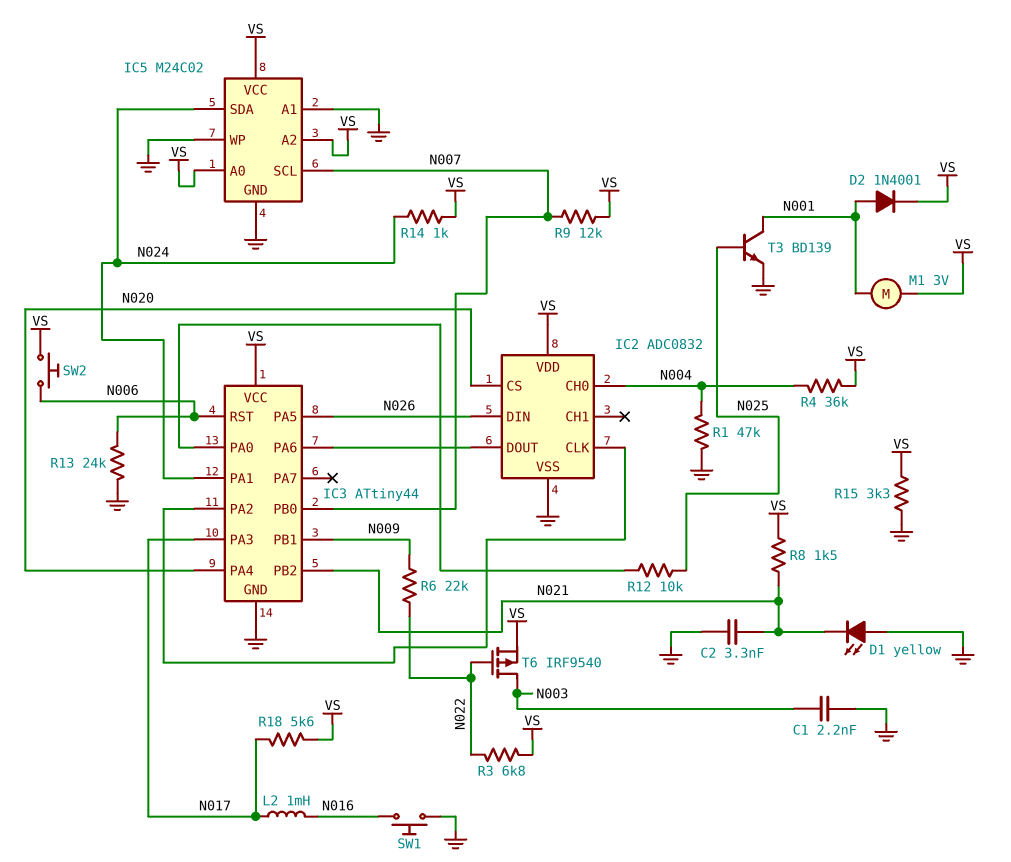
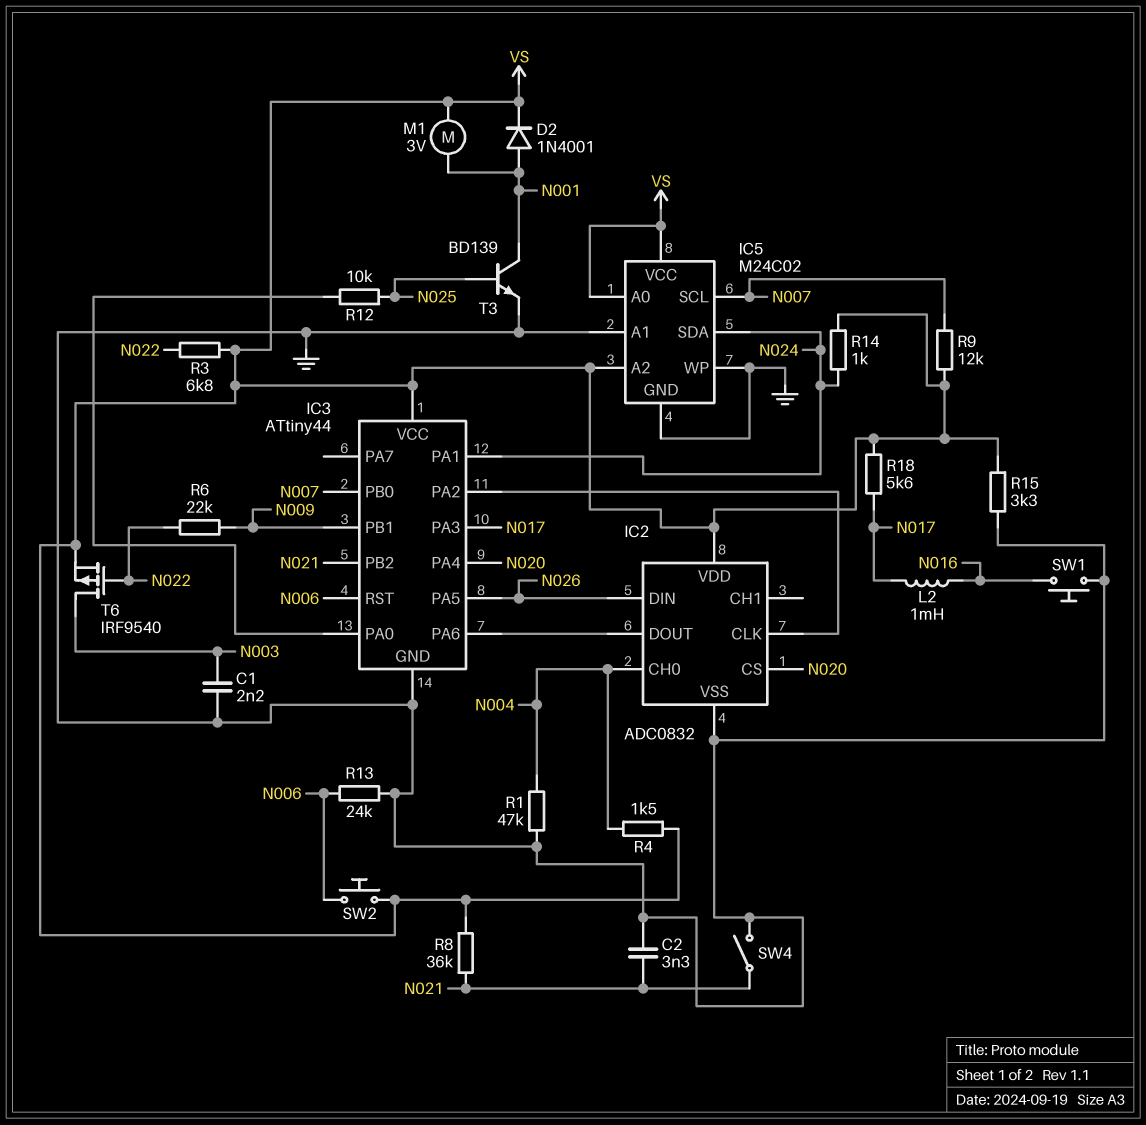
D1: LED yellow (A GND, K N021) -> none
R4: 36k (N004, VS) -> 1.5k (N004, VS)
R8: 1.5k (N021, VS) -> 36k (N021, VS)
SW4: none -> switch (GND, N021)

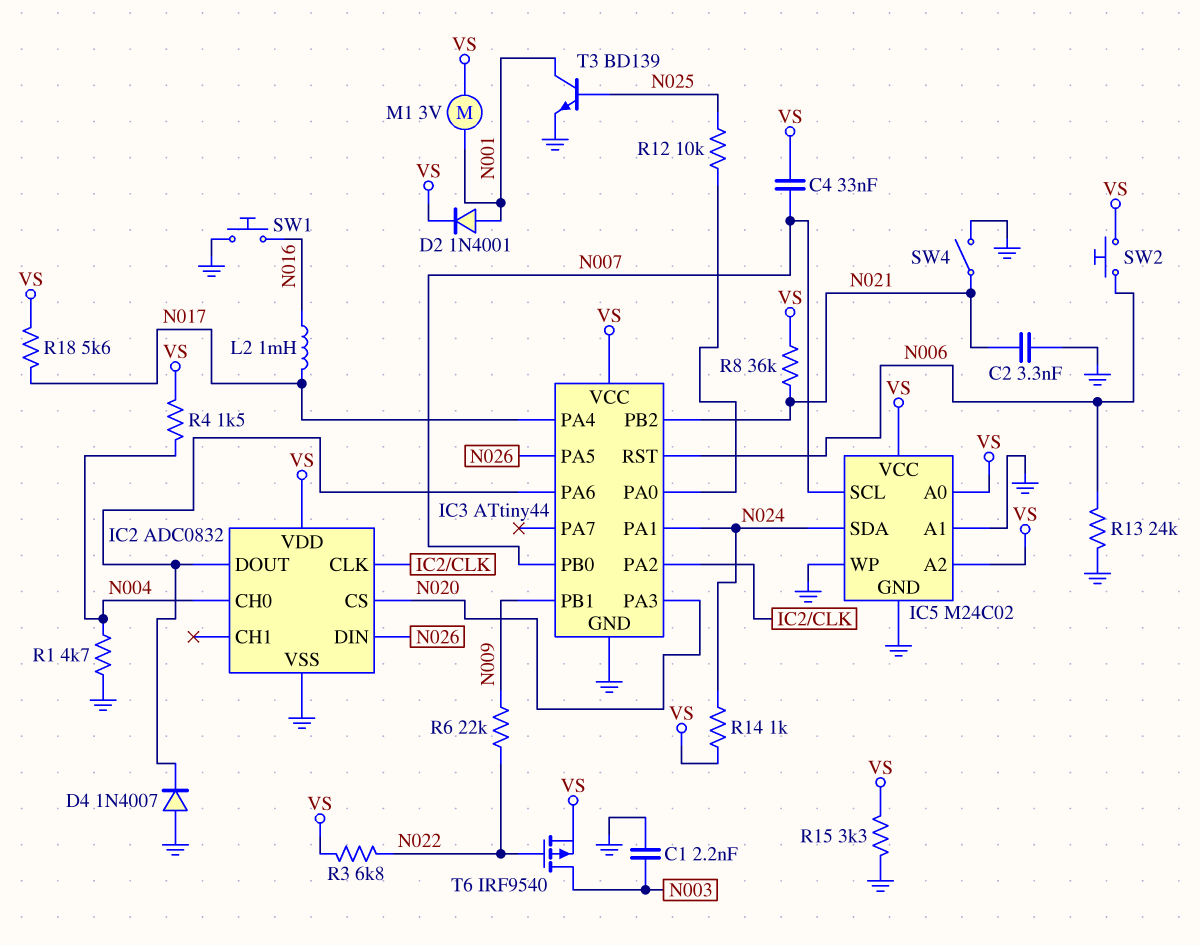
C4: none -> 33nF (N007, VS)
D4: none -> diode 1N4007 (A GND, K IC2/DOUT)
IC3 pin PA3: N017 -> N020
IC3 pin PA4: N020 -> N017
R1: 47k (GND, N004) -> 4.7k (GND, N004)
R9: 12k (N007, VS) -> none

